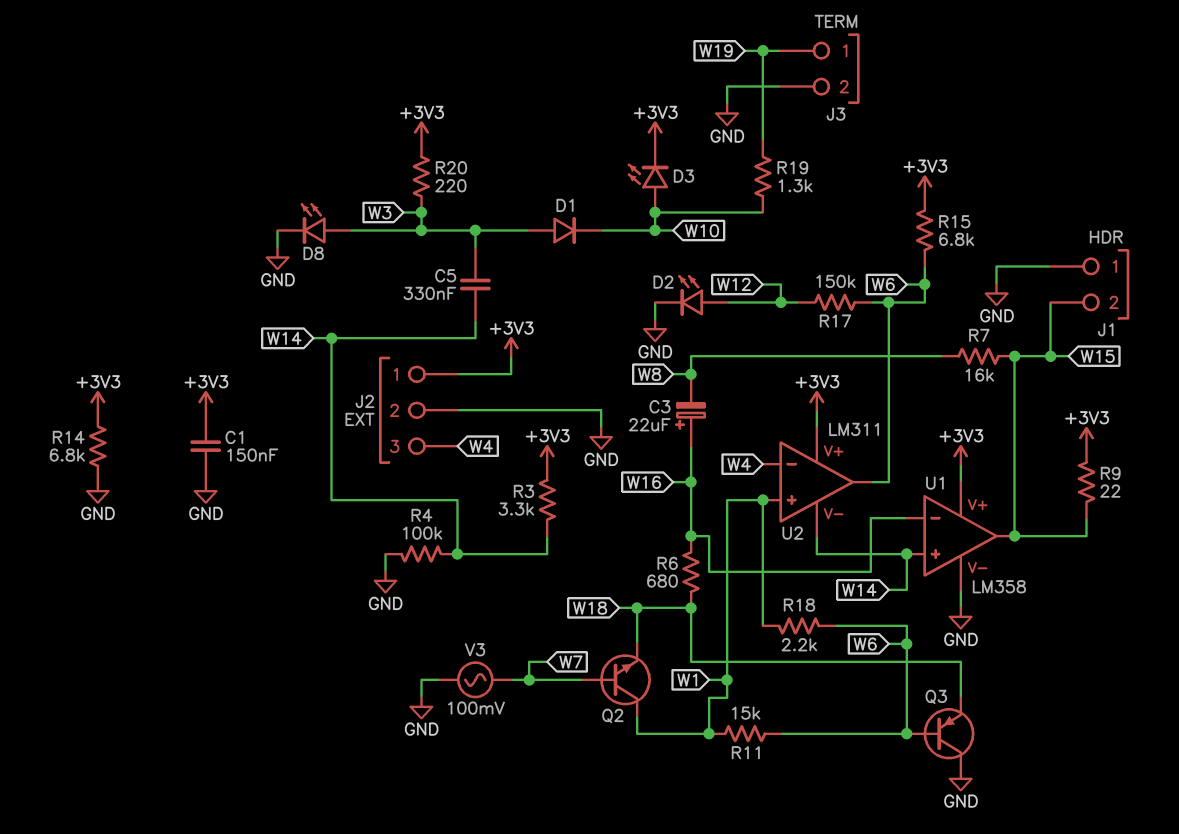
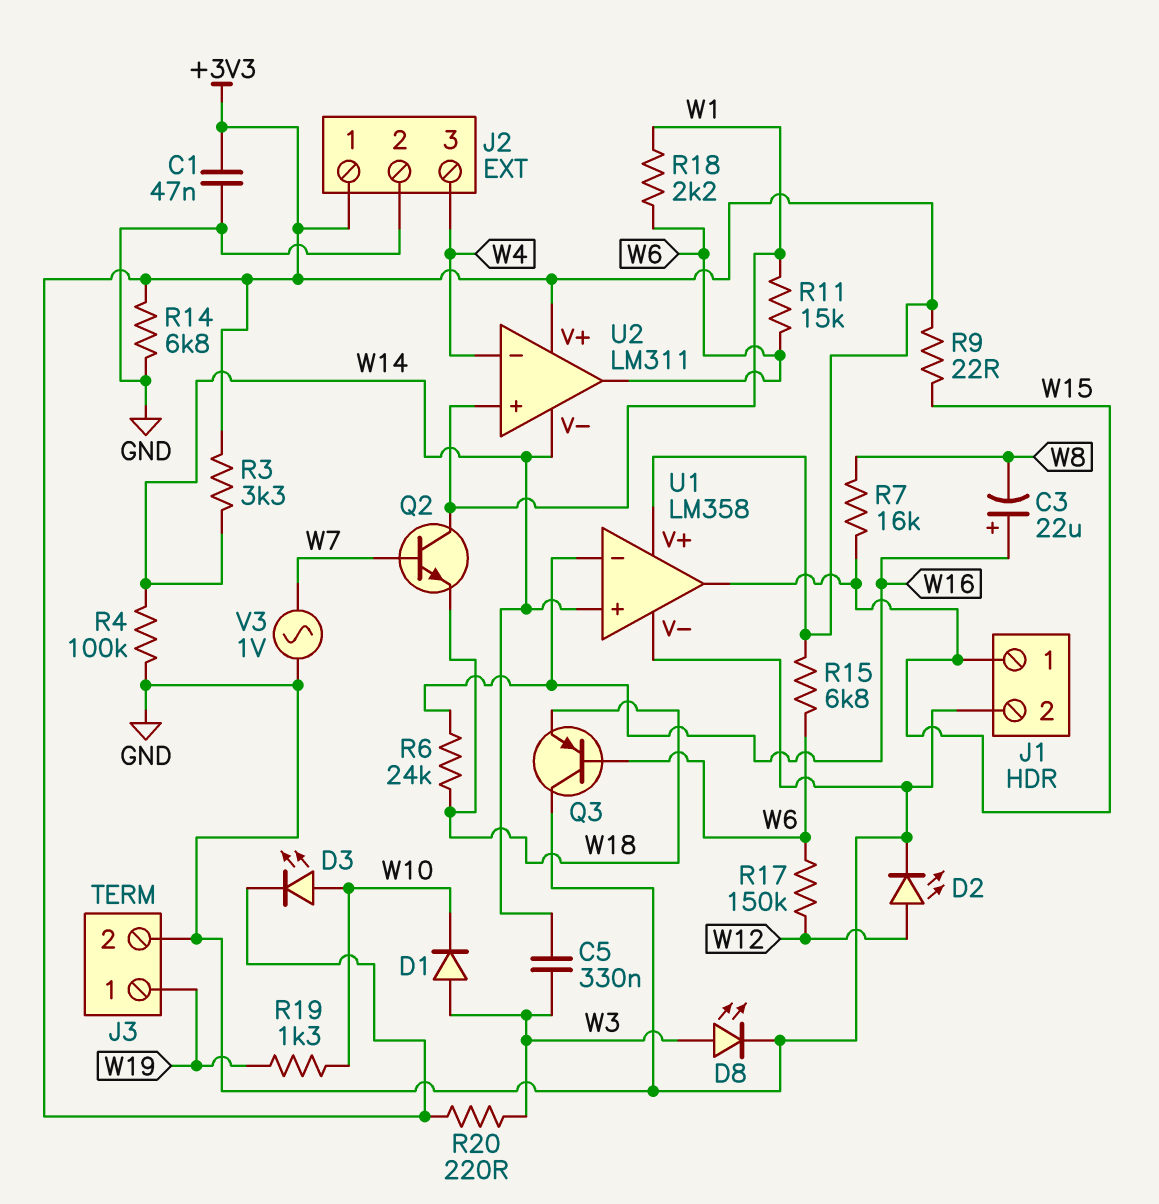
C1: 150nF (+3V3, GND) -> 47nF (+3V3, GND)
J1 pin 1: GND -> W15
J1 pin 2: W15 -> GND
R6: 680 (W16, W18) -> 24k (W16, W18)
V3: AC 100mV (GND, W7) -> AC 1V (GND, W7)

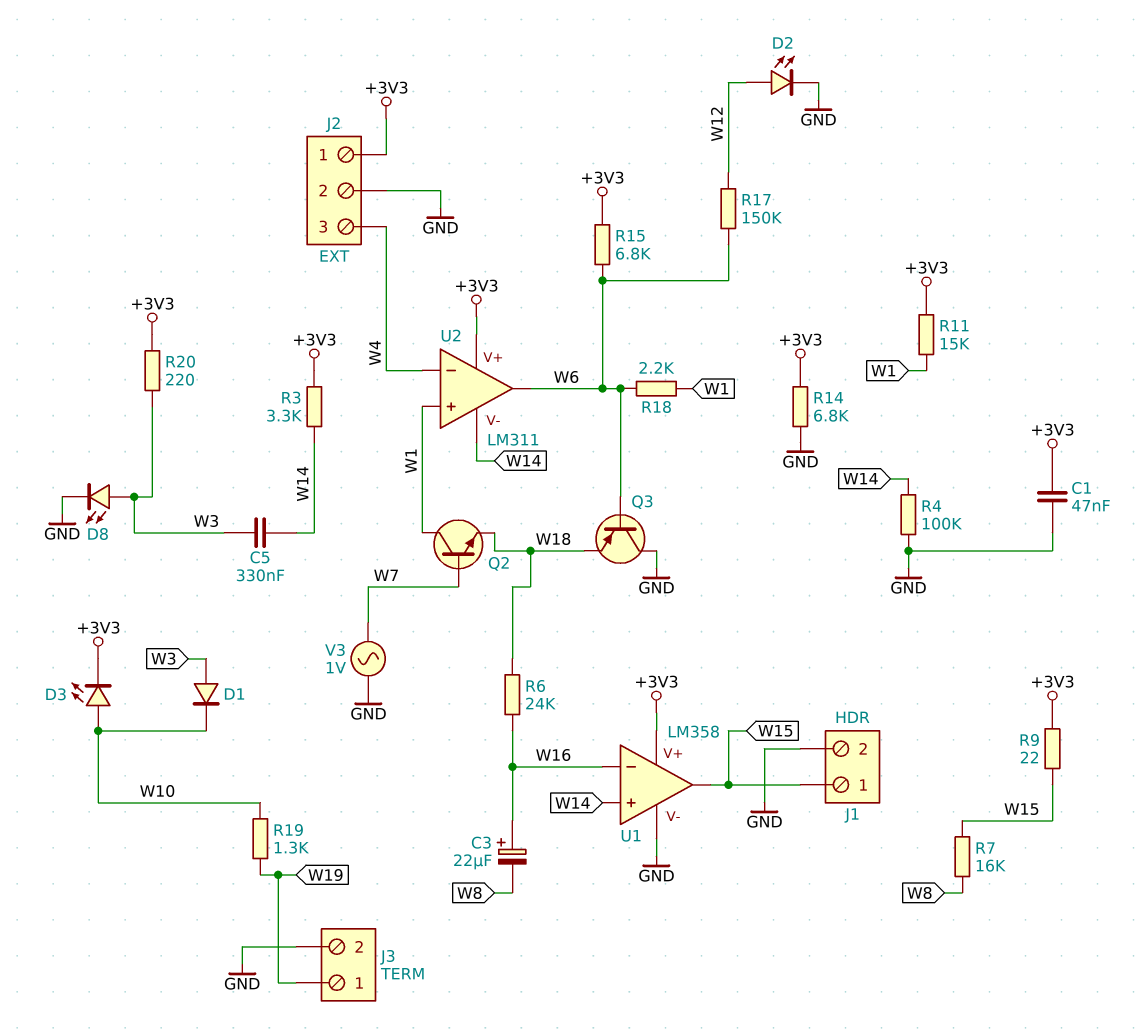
R11: 15k (W1, W6) -> 15k (+3V3, W1)

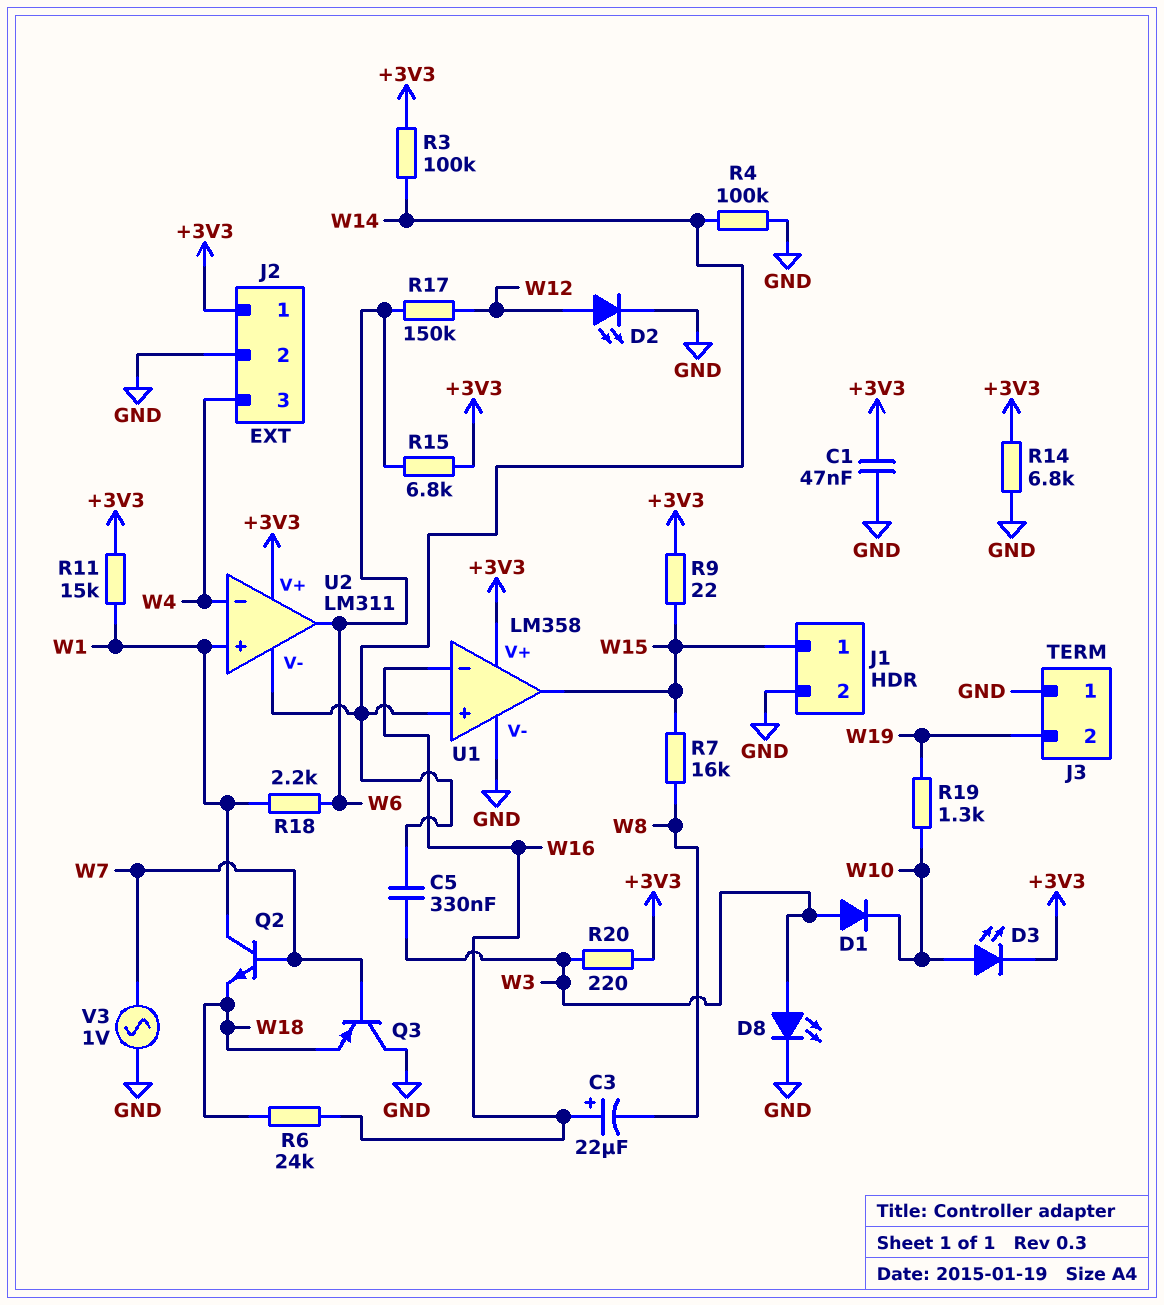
J3 pin 1: W19 -> GND
J3 pin 2: GND -> W19
Q3: PNP (B W6, C GND, E W18) -> PNP (B W7, C GND, E W18)
R3: 3.3k (+3V3, W14) -> 100k (+3V3, W14)

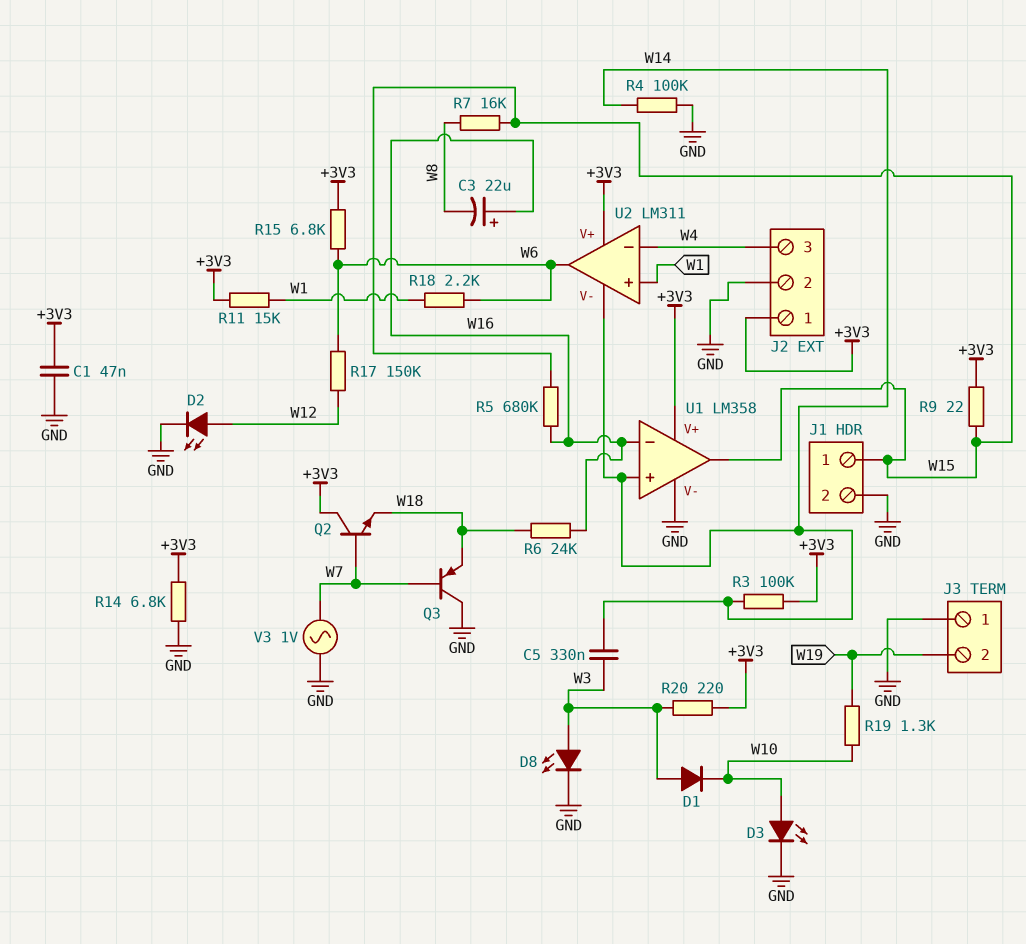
D3: LED (A W10, K +3V3) -> LED (A W10, K GND)
Q2: NPN (B W7, C W1, E W18) -> NPN (B W7, C +3V3, E W18)
R5: none -> 680k (W15, W16)

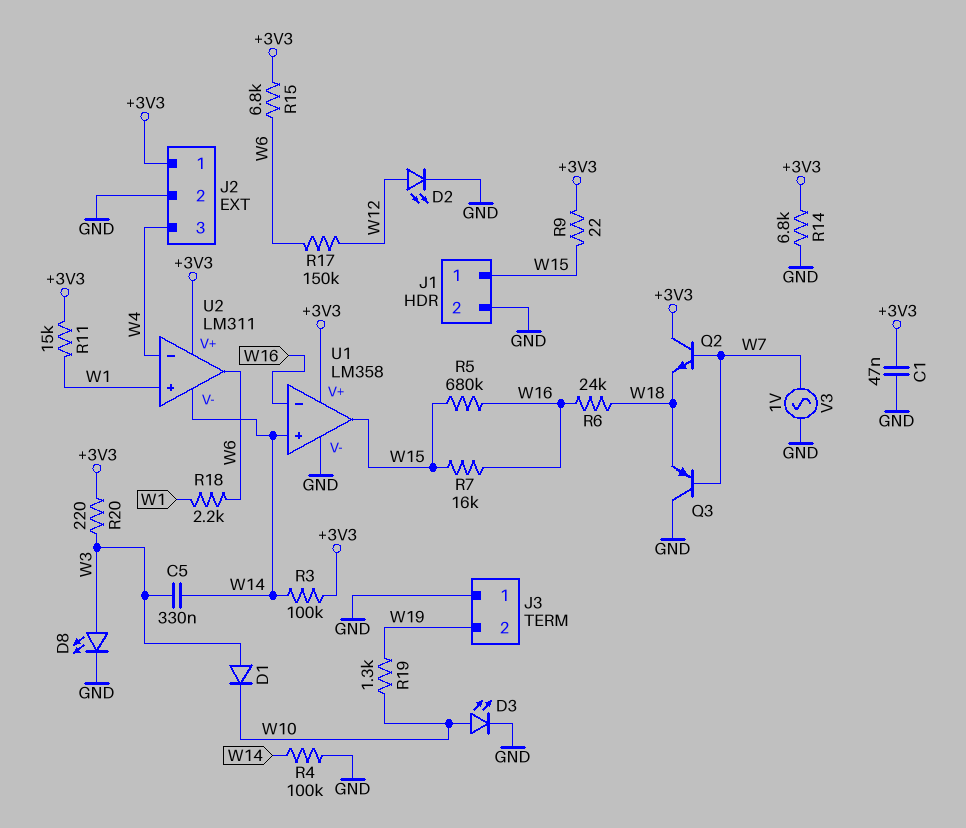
C3: 22uF (plus W16, minus W8) -> none
R7: 16k (W8, W15) -> 16k (W15, W16)

